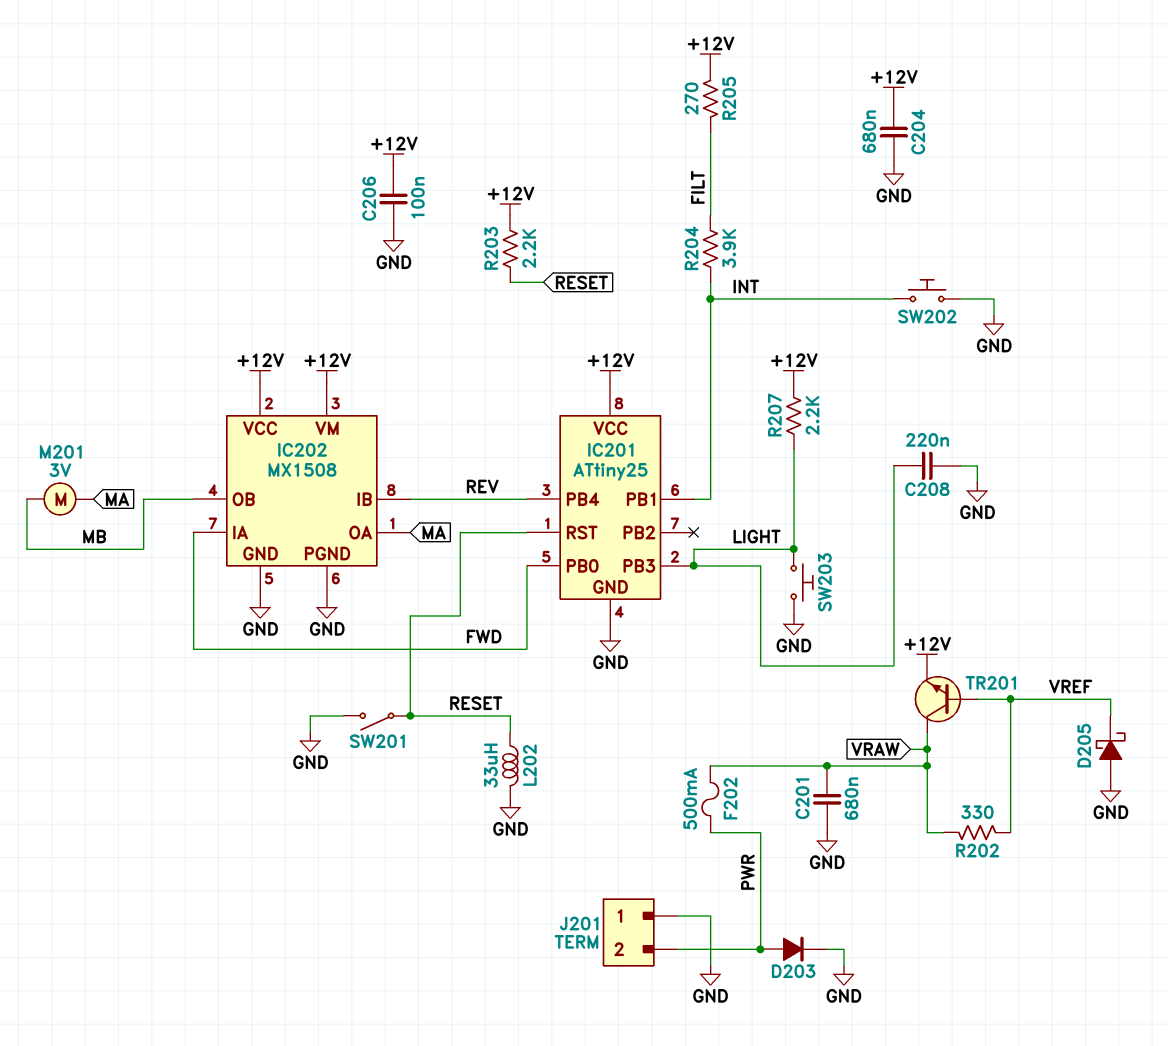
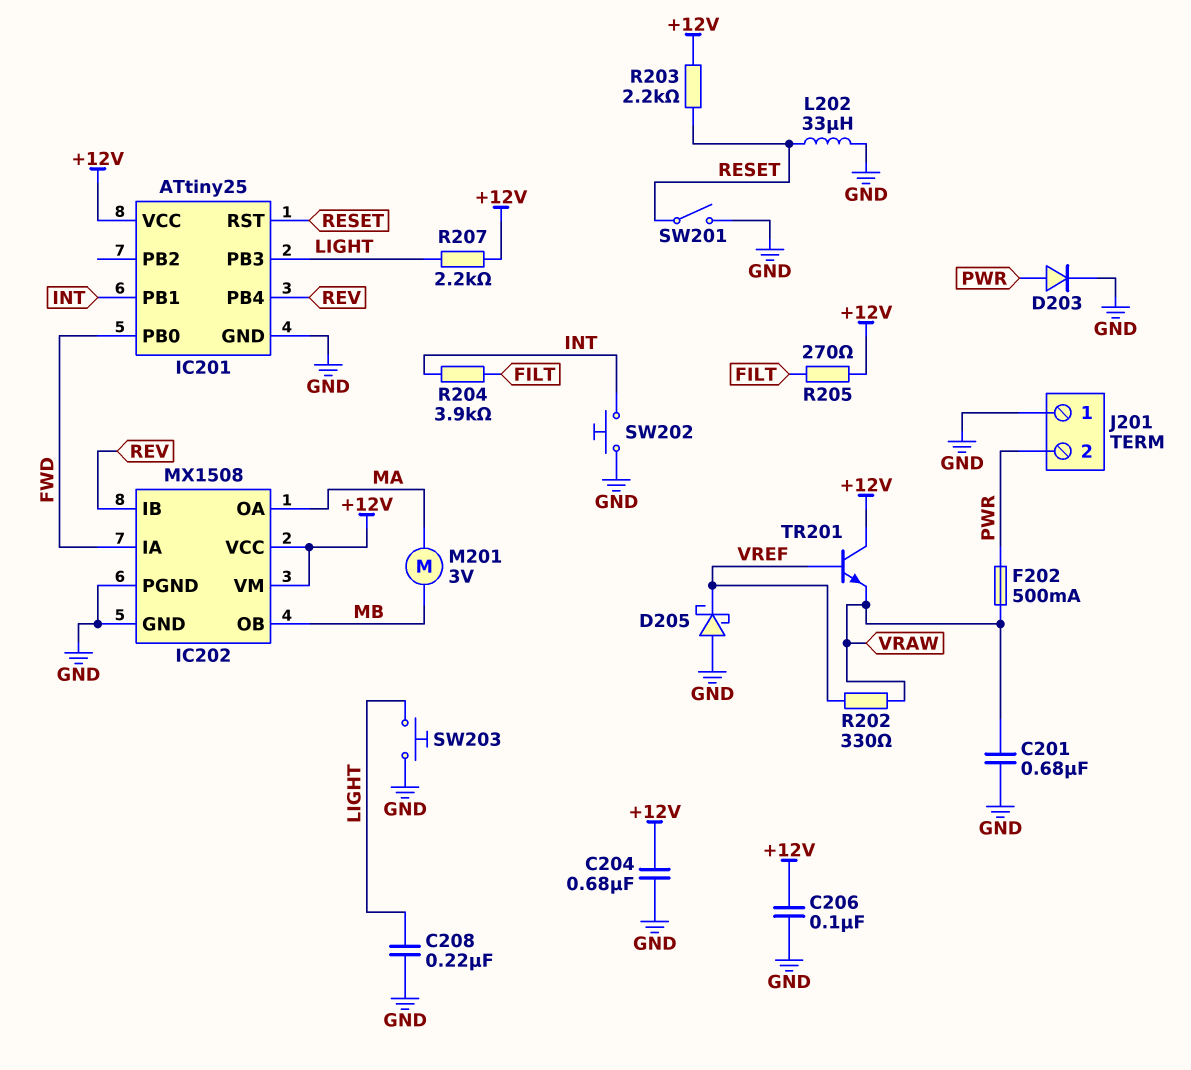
TR201: NPN (B VREF, C VRAW, E +12V) -> NPN (B VREF, C +12V, E VRAW)

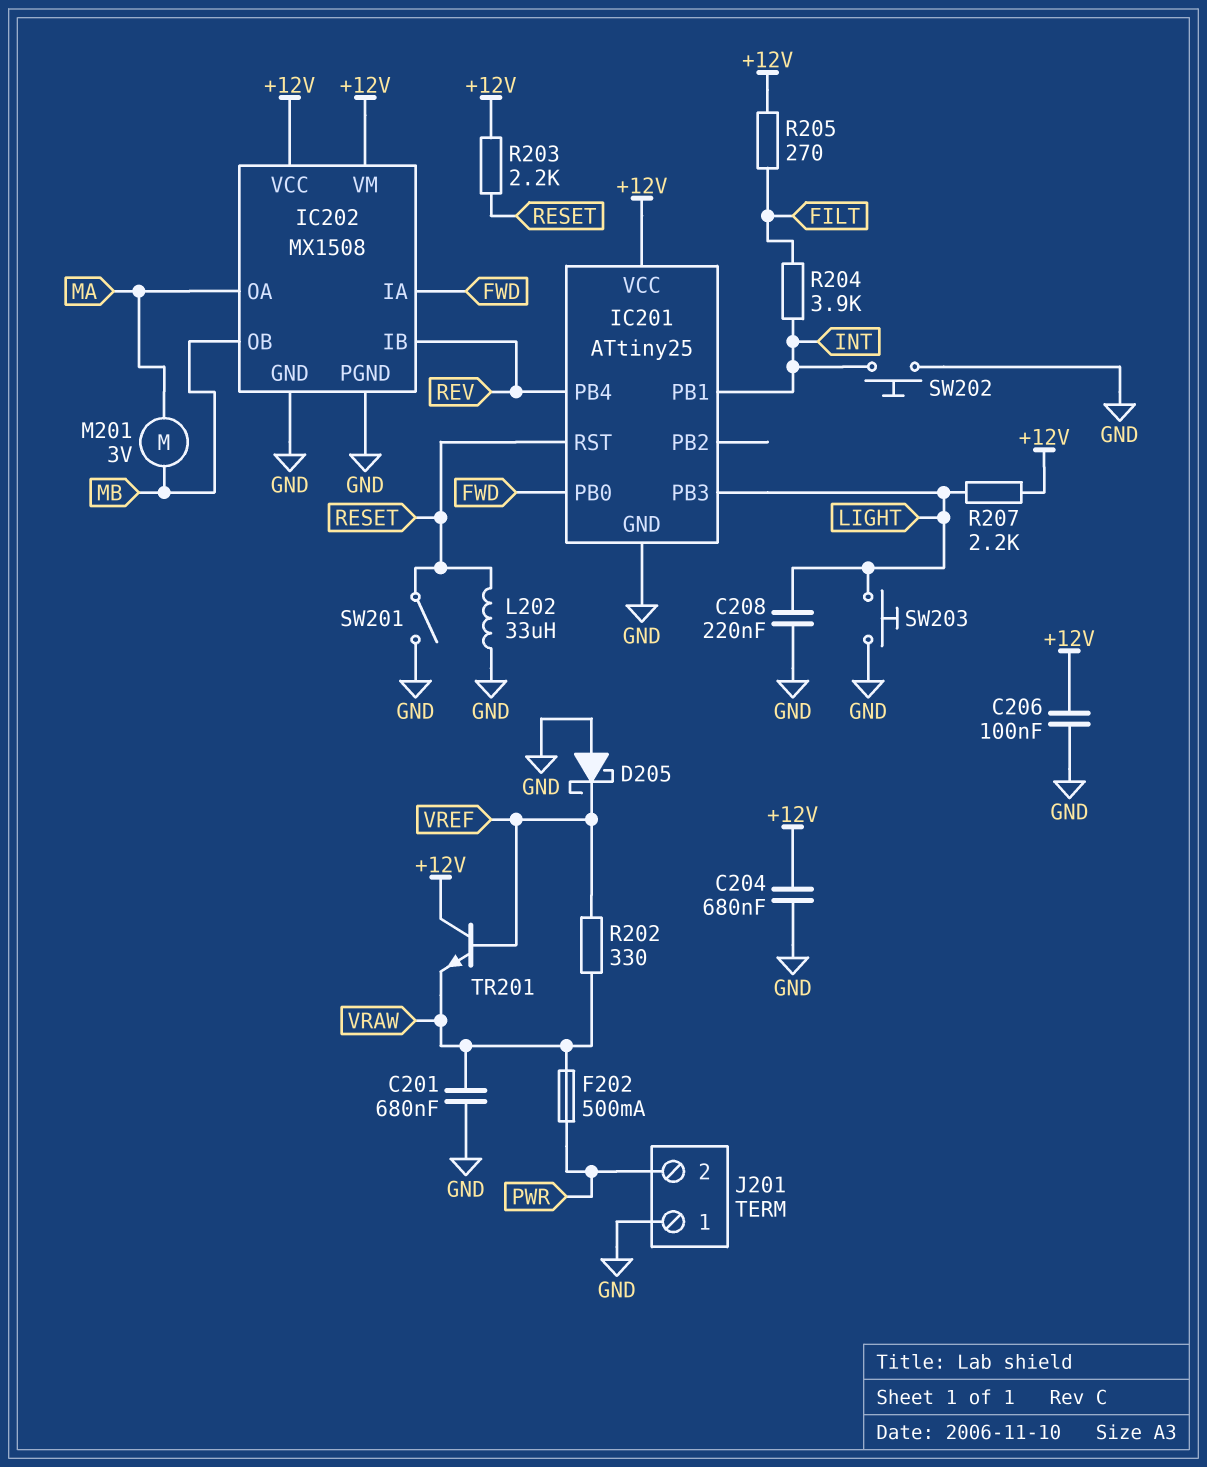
D203: diode (A PWR, K GND) -> none

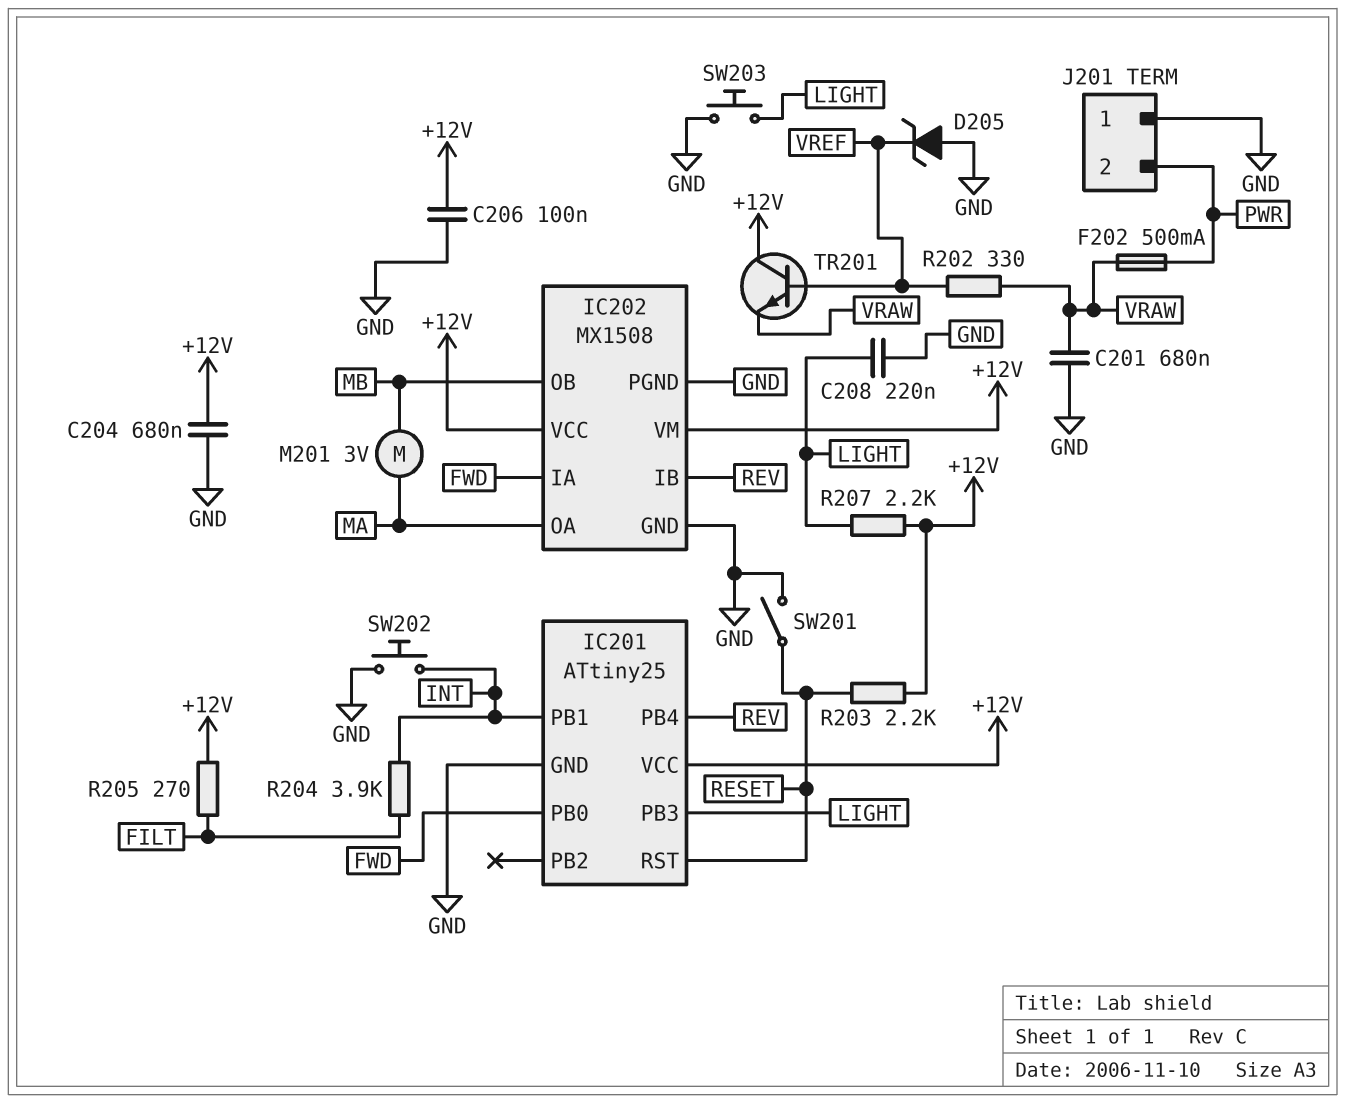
D205: schottky (A GND, K VREF) -> zener (A GND, K VREF)
L202: 33uH (GND, RESET) -> none

